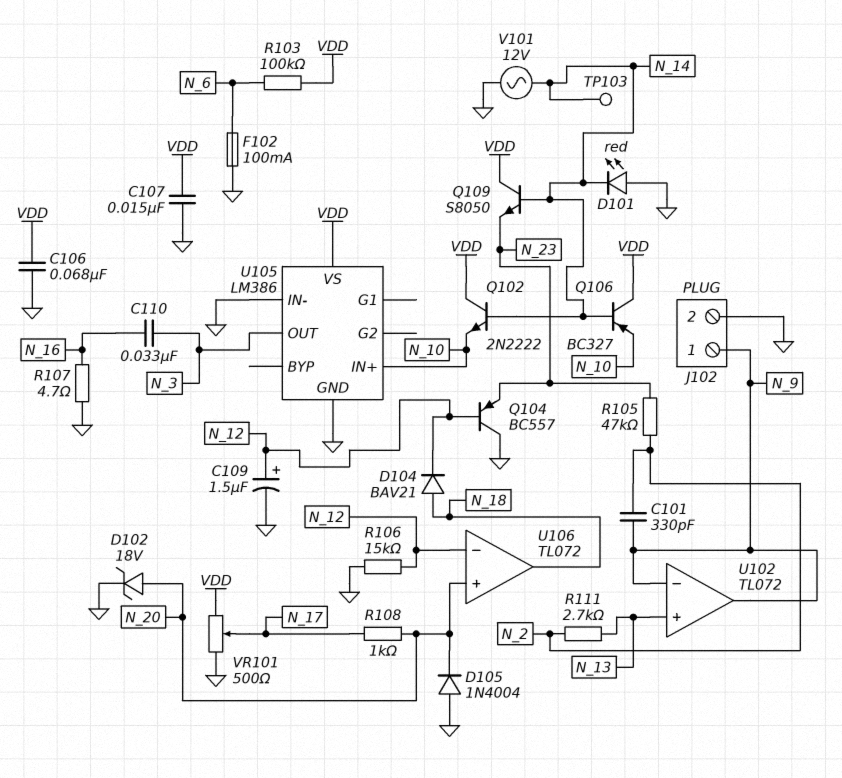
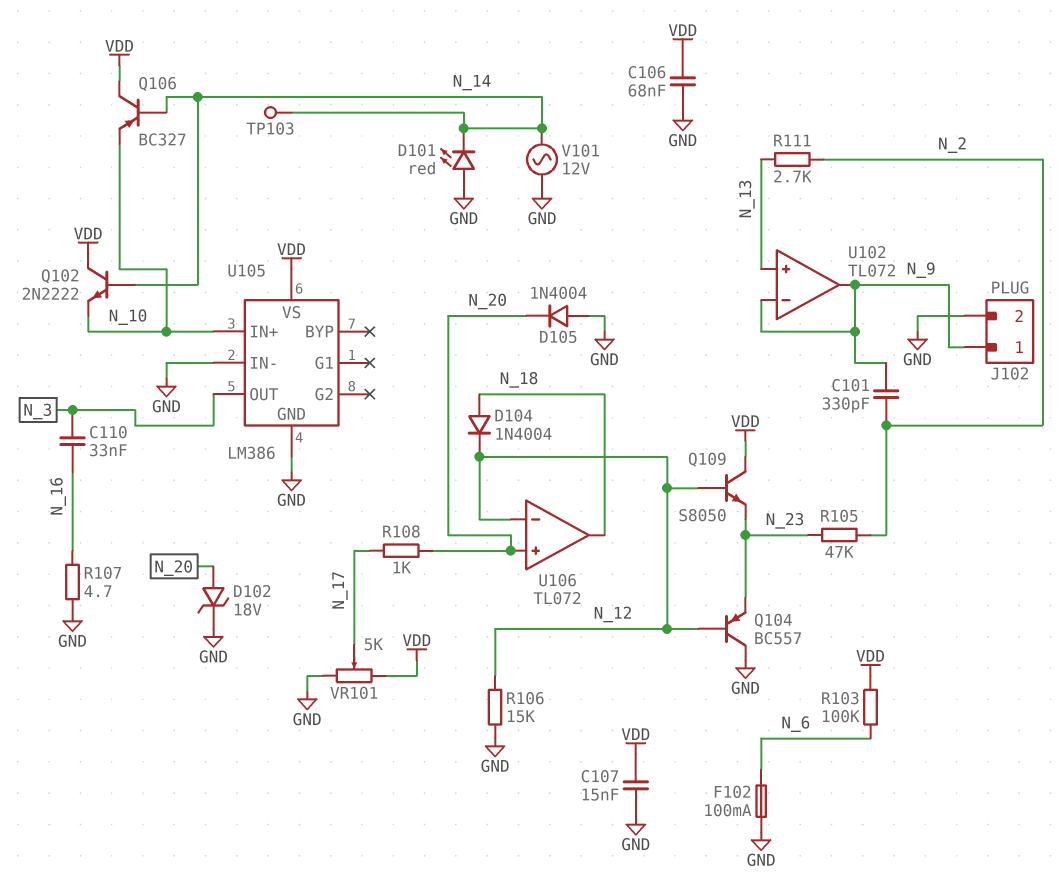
C109: 1.5uF (plus N_12, minus GND) -> none
D104: diode BAV21 (A N_18, K N_12) -> diode 1N4004 (A N_18, K N_12)
Q109: NPN S8050 (B N_14, C VDD, E N_23) -> NPN S8050 (B N_12, C VDD, E N_23)
VR101: 500 (GND, VDD, wiper N_17) -> 5k (GND, VDD, wiper N_17)

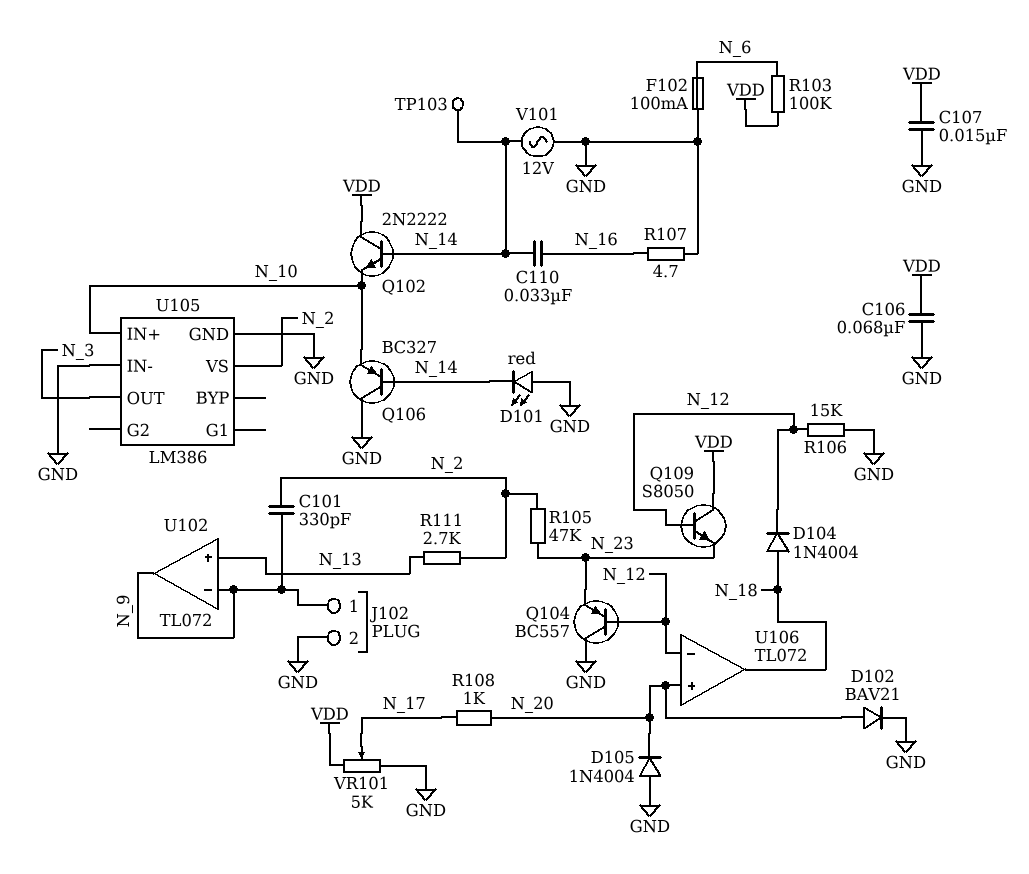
C110: 33nF (N_3, N_16) -> 33nF (N_14, N_16)
D102: zener 18V (A N_20, K GND) -> diode BAV21 (A N_20, K GND)
Q106: PNP BC327 (B N_14, C VDD, E N_10) -> PNP BC327 (B N_14, C GND, E N_10)
U105 pin VS: VDD -> N_2

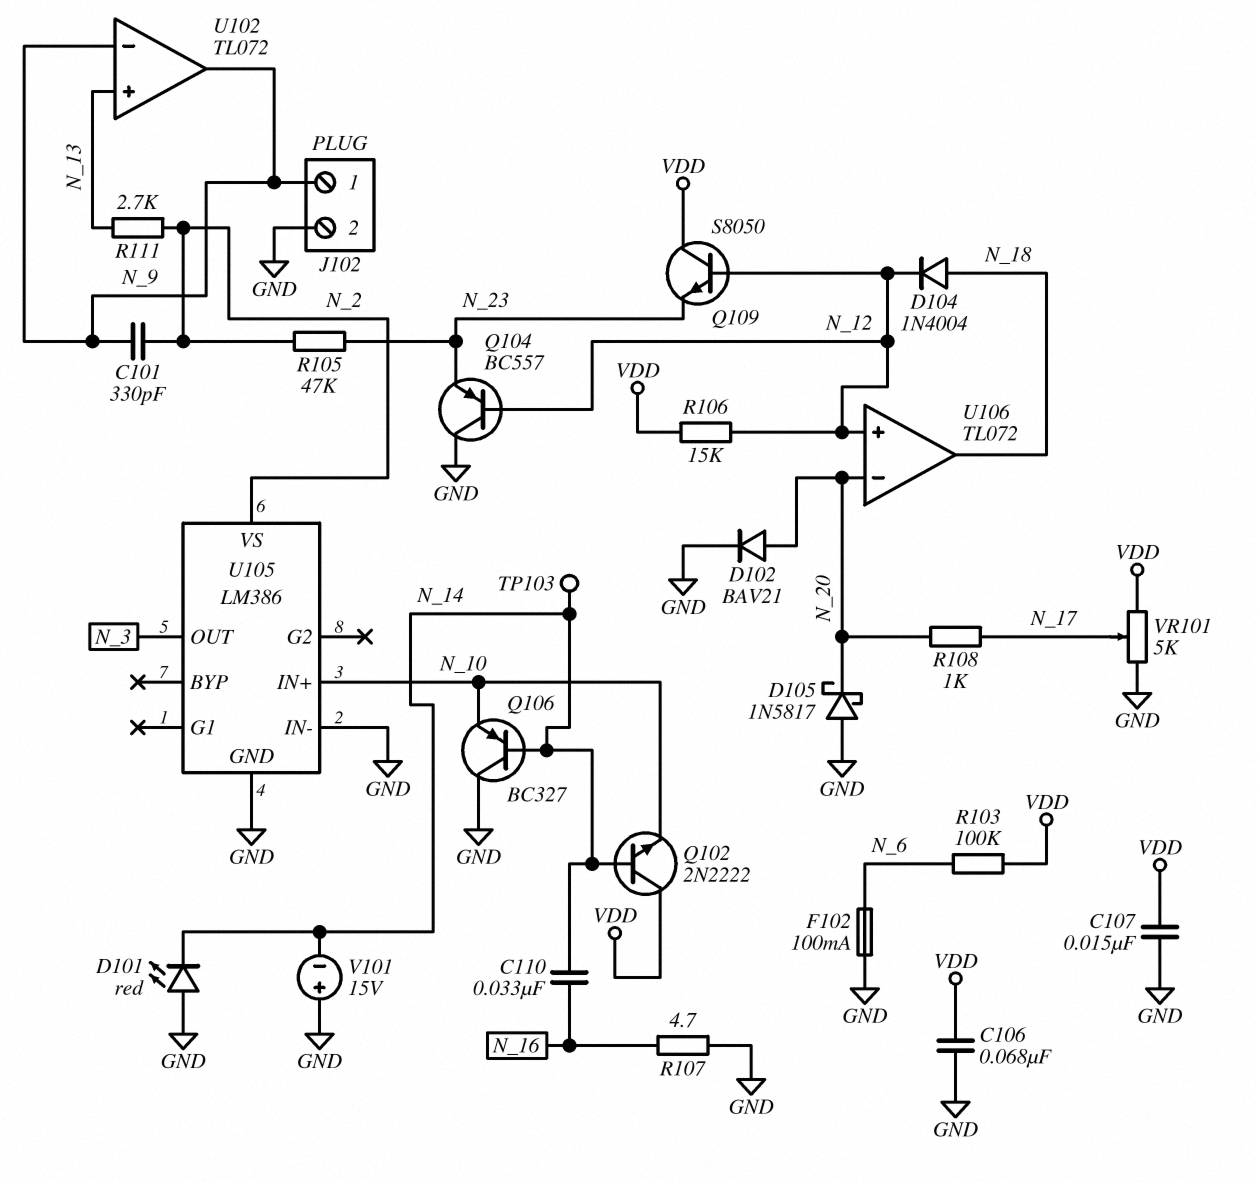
D105: diode 1N4004 (A GND, K N_20) -> schottky 1N5817 (A GND, K N_20)
R106: 15k (GND, N_12) -> 15k (N_12, VDD)
U106 pin in+: N_20 -> N_12
U106 pin in-: N_12 -> N_20
V101: AC 12V (GND, N_14) -> 15V (plus GND, minus N_14)

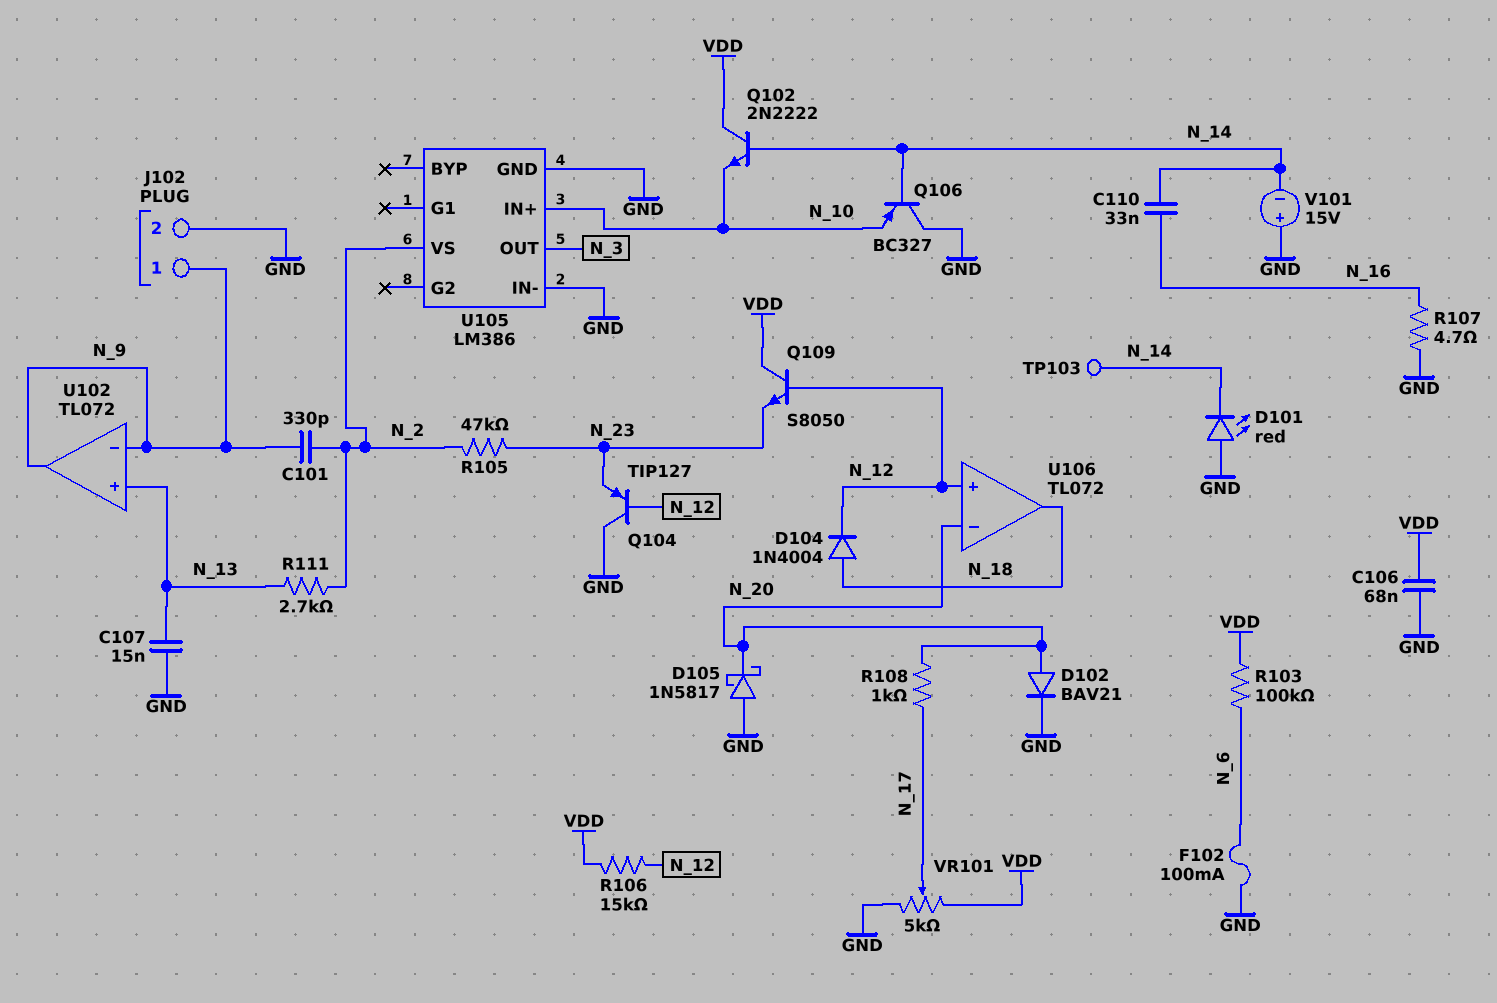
C107: 15nF (GND, VDD) -> 15nF (GND, N_13)
Q104: PNP BC557 (B N_12, C GND, E N_23) -> PNP TIP127 (B N_12, C GND, E N_23)

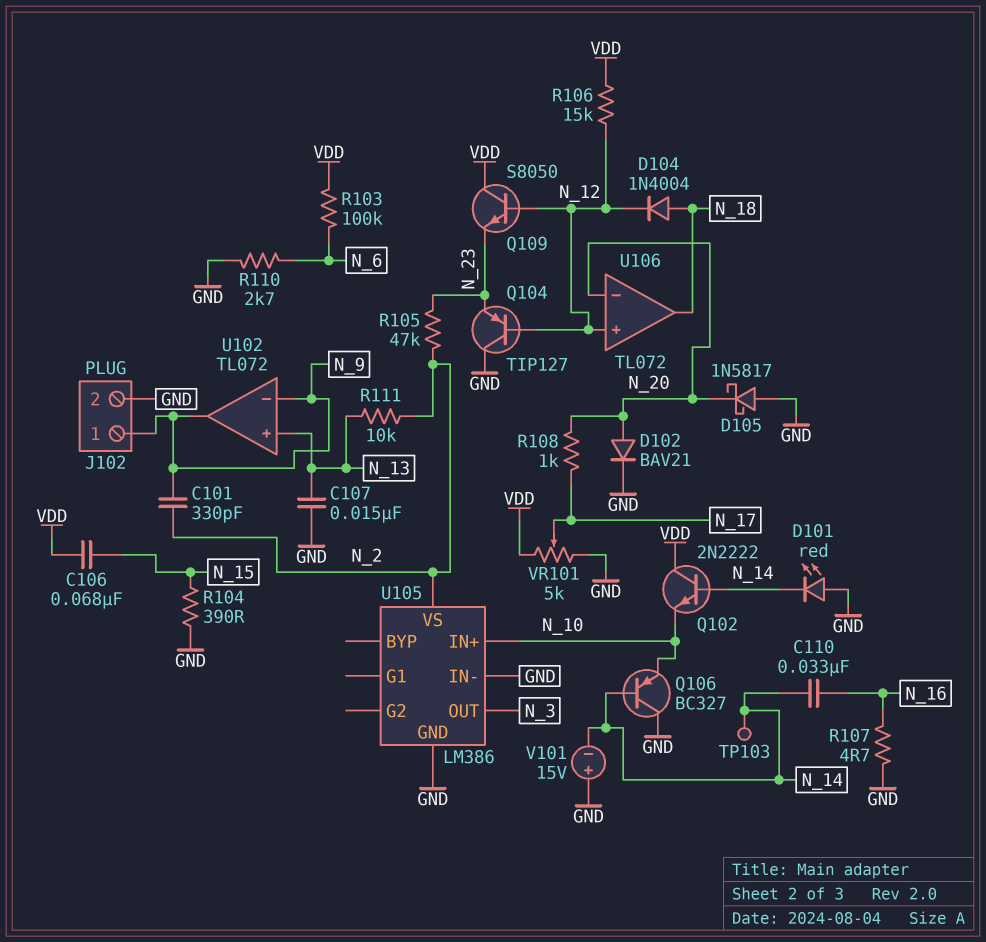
C106: 68nF (GND, VDD) -> 68nF (N_15, VDD)
F102: 100mA (GND, N_6) -> none
R104: none -> 390 (GND, N_15)
R110: none -> 2.7k (GND, N_6)
R111: 2.7k (N_2, N_13) -> 10k (N_2, N_13)

